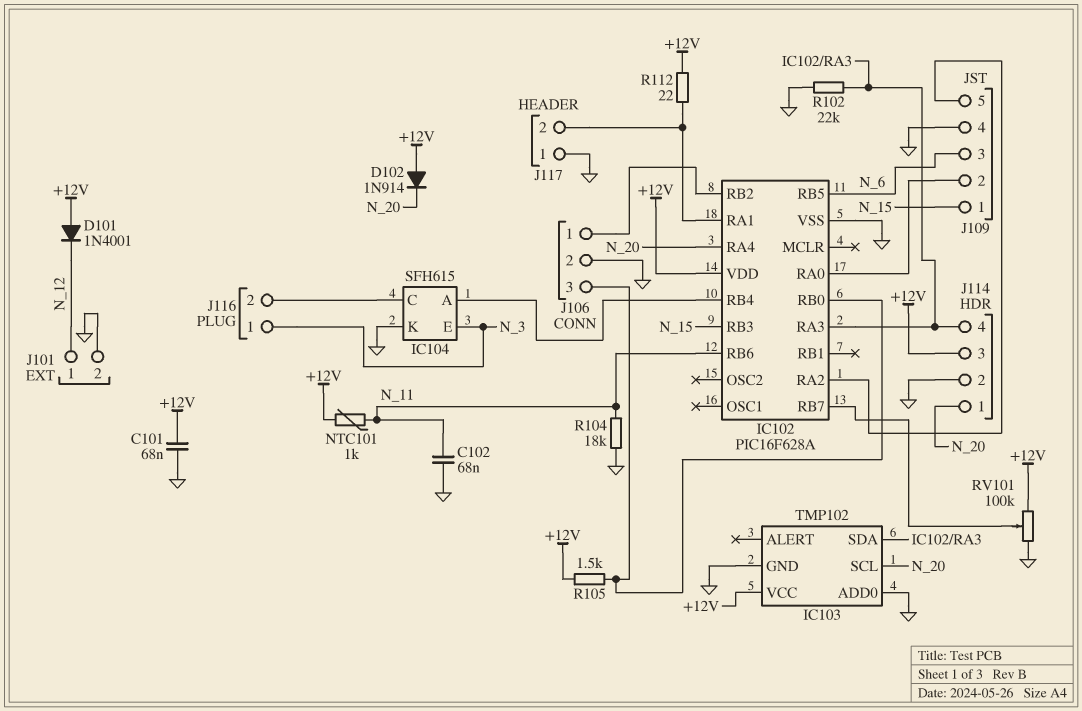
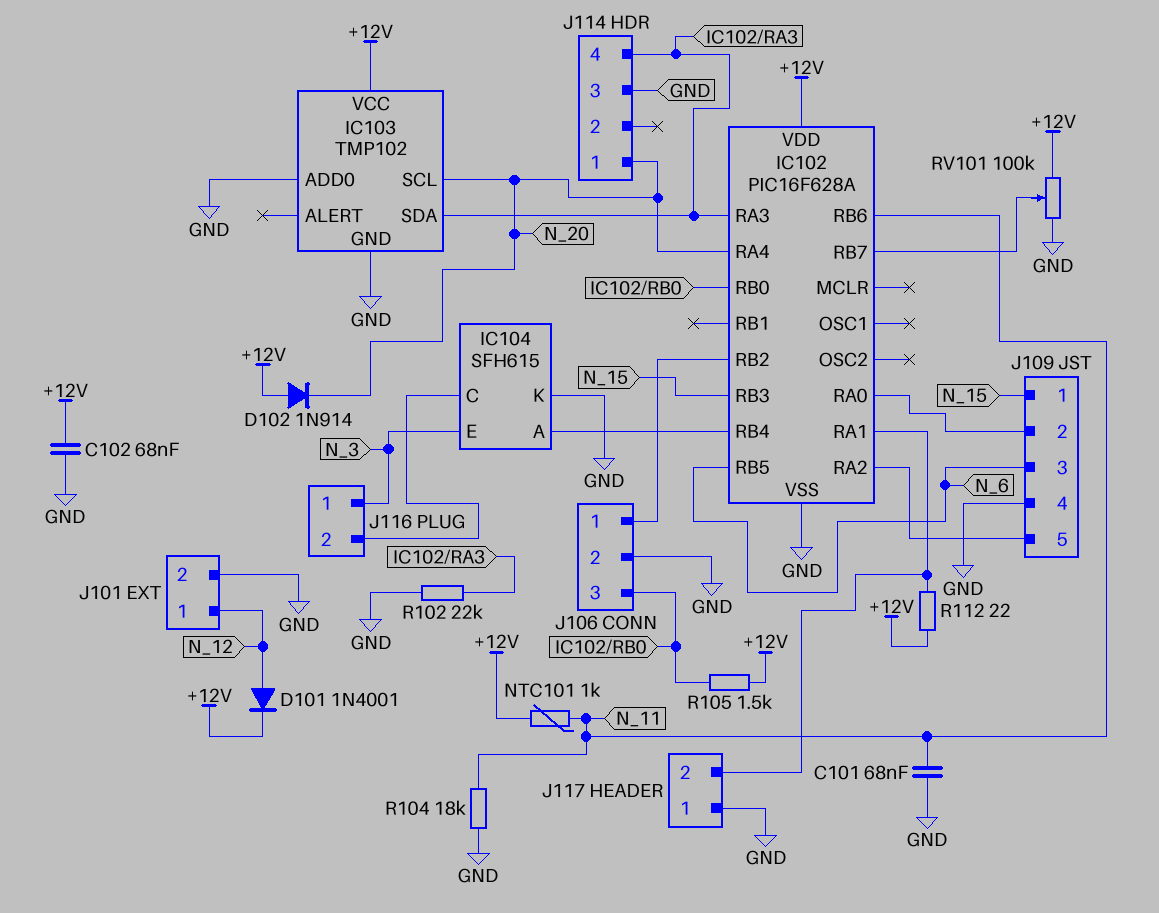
C101: 68nF (+12V, GND) -> 68nF (GND, N_11)
C102: 68nF (GND, N_11) -> 68nF (+12V, GND)
D101: diode 1N4001 (A +12V, K N_12) -> diode 1N4001 (A N_12, K +12V)
J114 pin 2: GND -> none
J114 pin 3: +12V -> GND

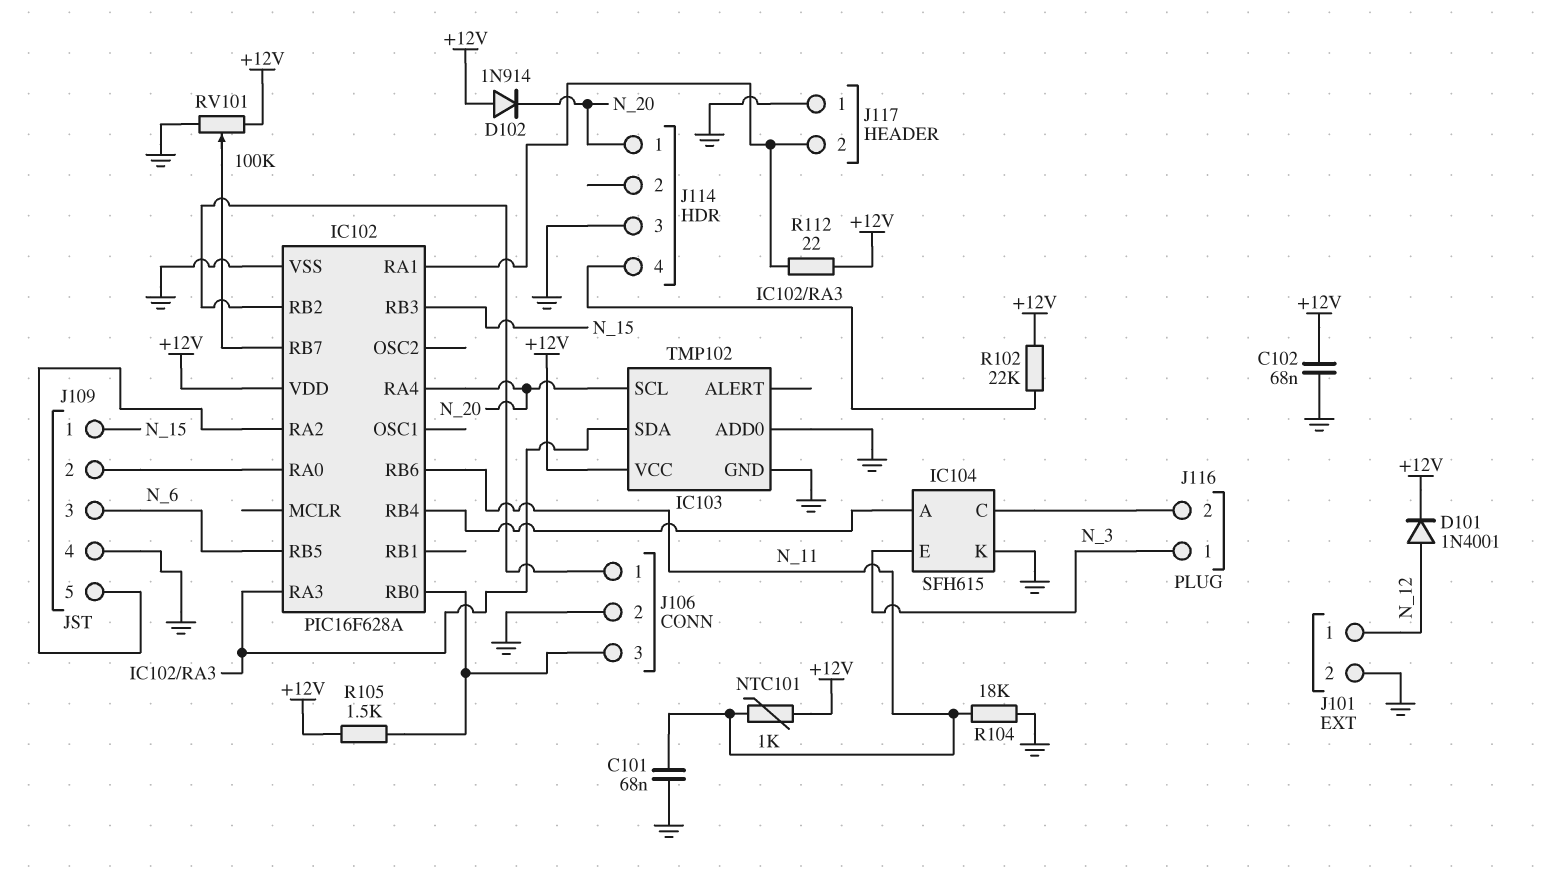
R102: 22k (GND, IC102/RA3) -> 22k (+12V, IC102/RA3)

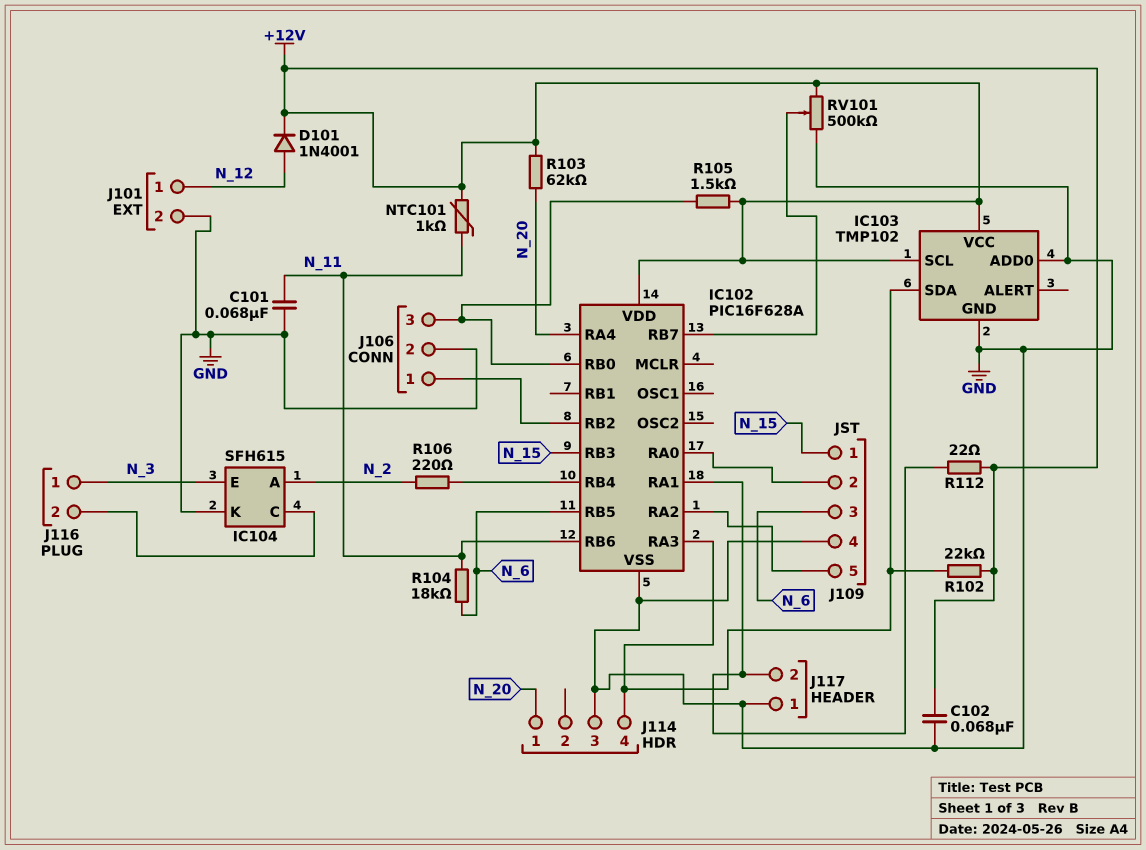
D102: diode 1N914 (A +12V, K N_20) -> none
IC103 pin SCL: N_20 -> +12V
IC104 pin A: IC102/RB4 -> N_2
R103: none -> 62k (+12V, N_20)
R104: 18k (GND, N_11) -> 18k (N_6, N_11)
R106: none -> 220 (IC102/RB4, N_2)
RV101: 100k (+12V, GND, wiper IC102/RB7) -> 500k (+12V, GND, wiper IC102/RB7)

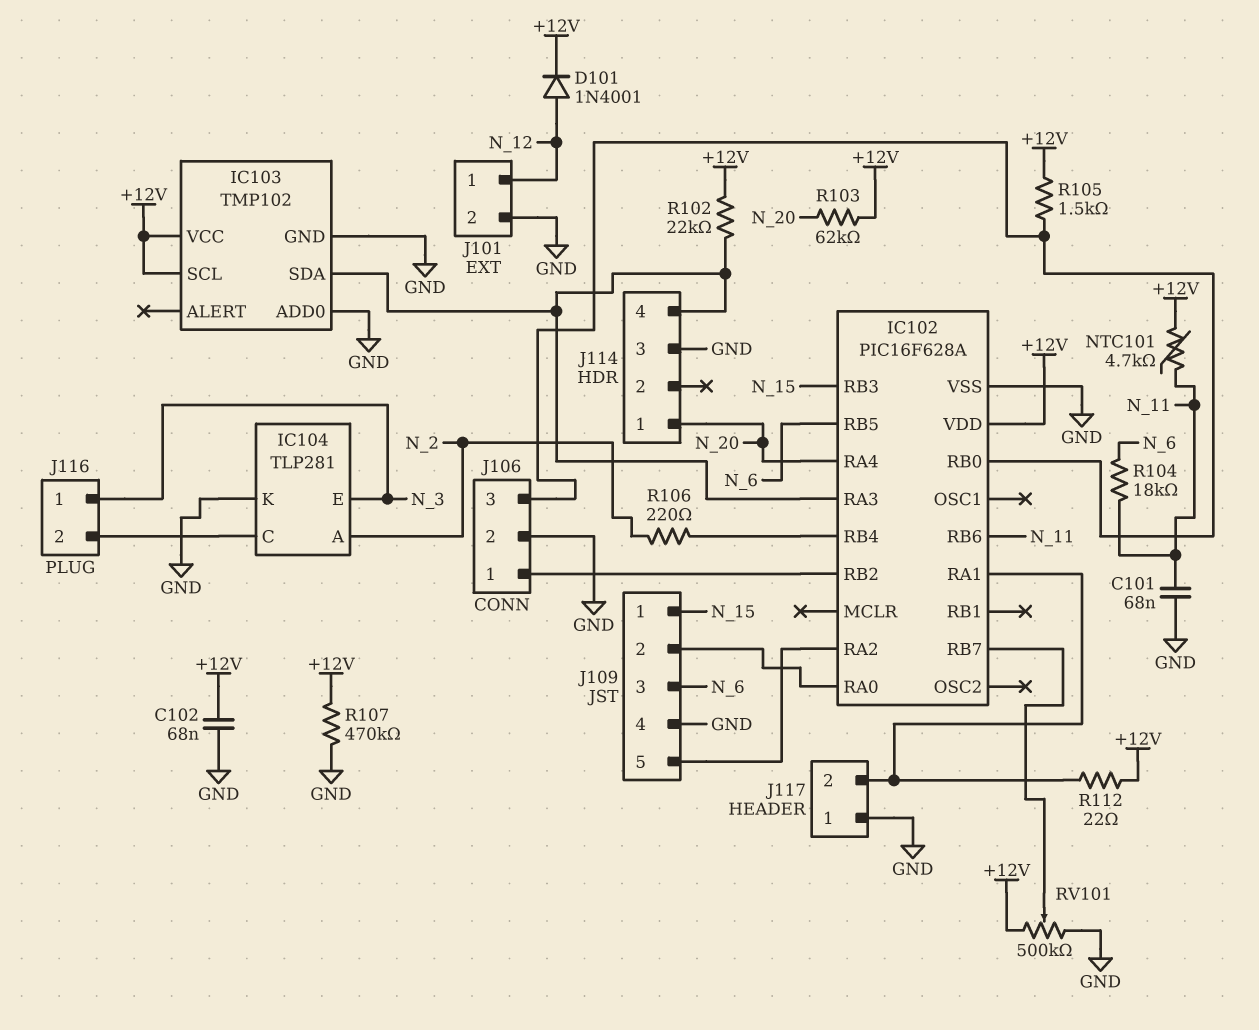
IC104: SFH615 -> TLP281
NTC101: 1k (+12V, N_11) -> 4.7k (+12V, N_11)
R107: none -> 470k (+12V, GND)

